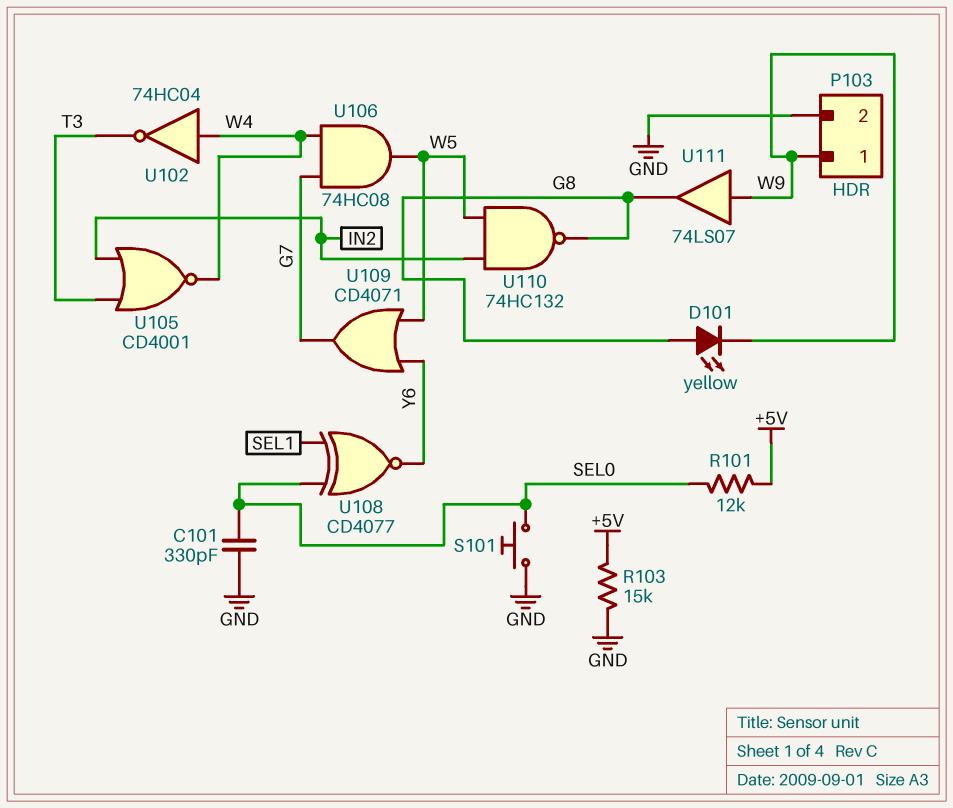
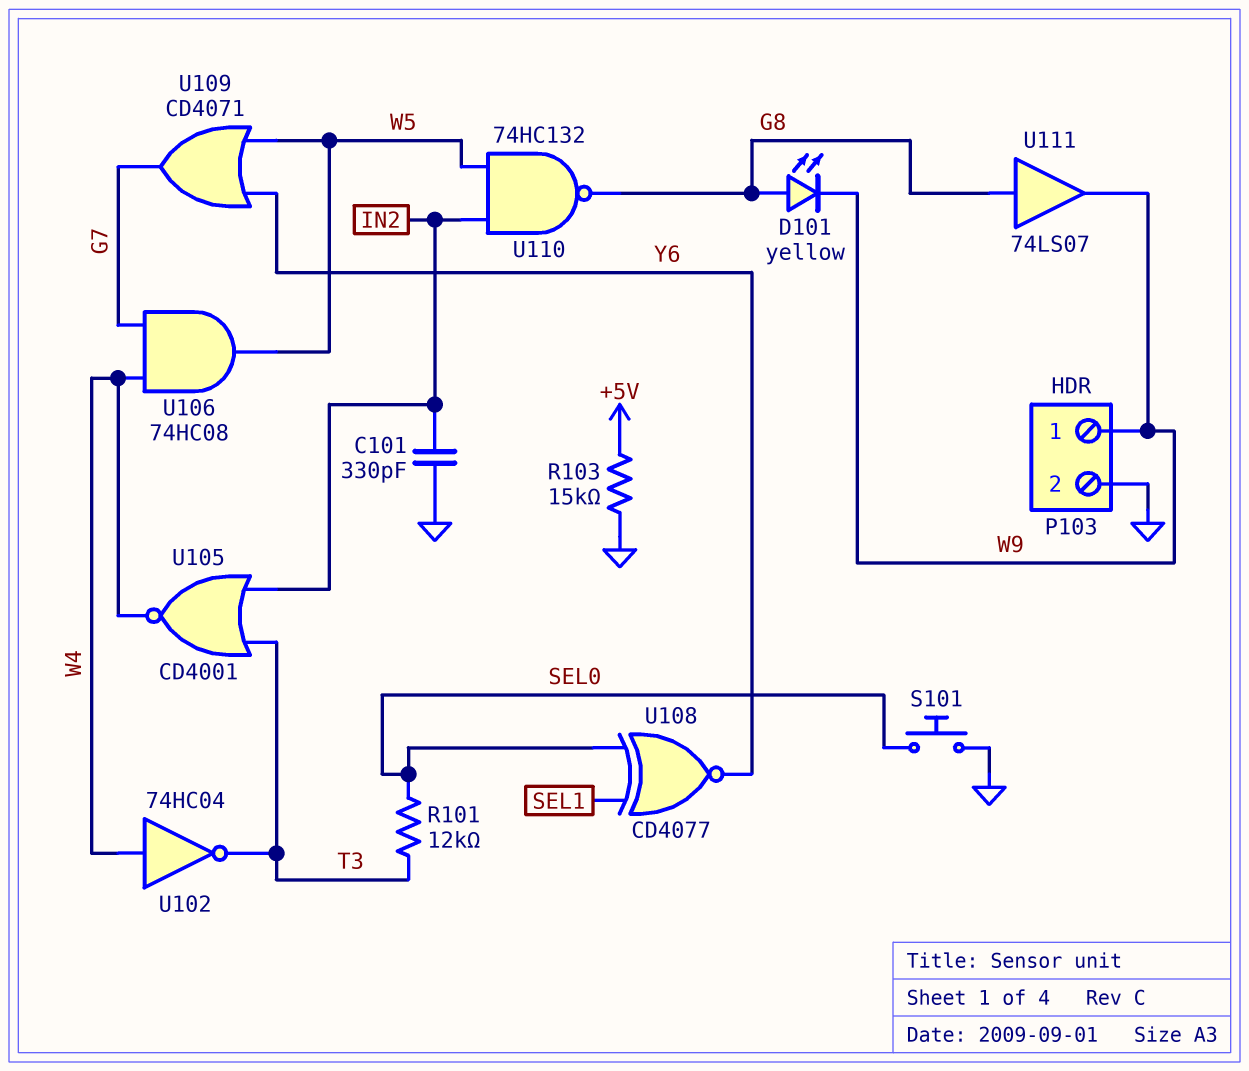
C101: 330pF (GND, SEL0) -> 330pF (GND, IN2)
R101: 12k (+5V, SEL0) -> 12k (SEL0, T3)
U111: buffer 74LS07 (in W9, out G8) -> buffer 74LS07 (in G8, out W9)

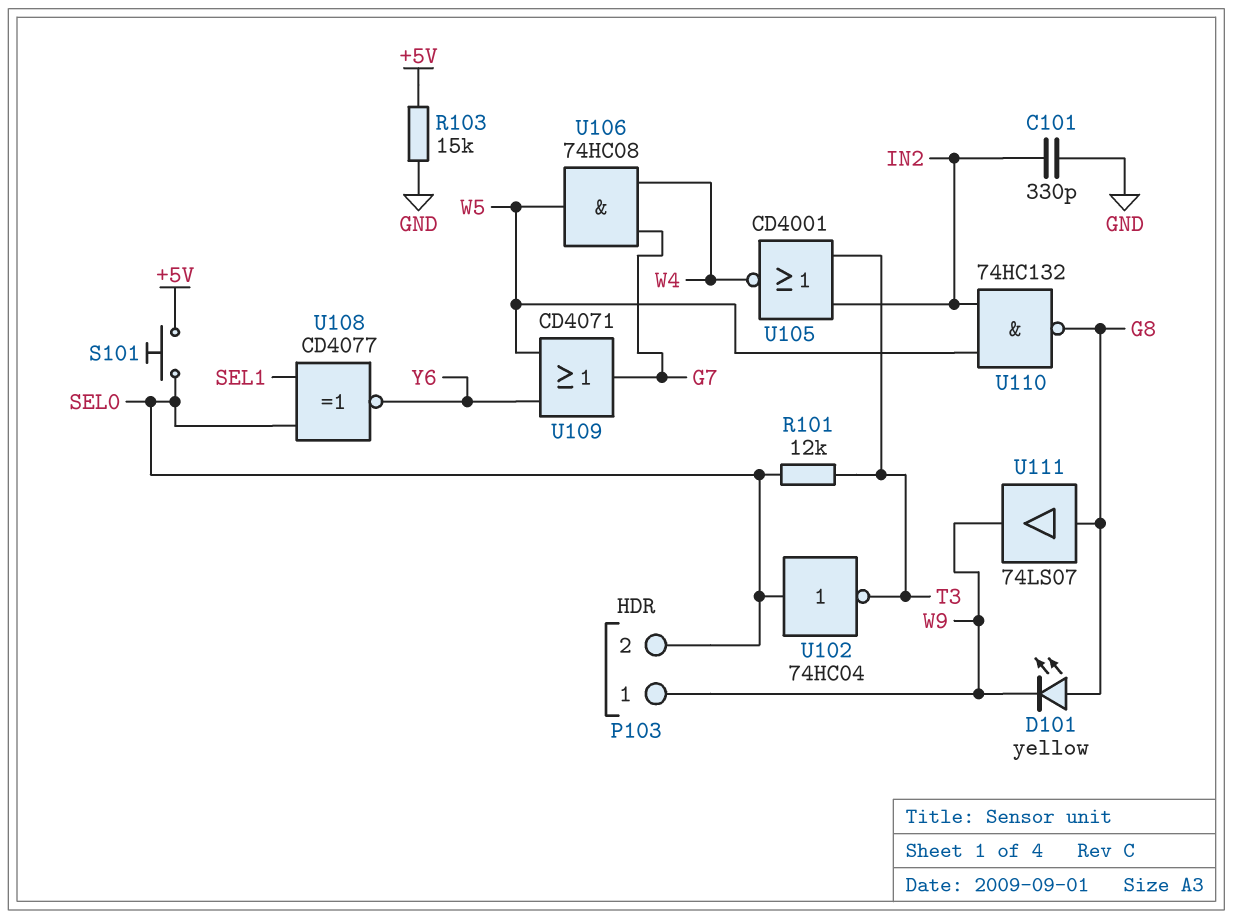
P103 pin 2: GND -> SEL0
S101: button (GND, SEL0) -> button (+5V, SEL0)
U102: NOT 74HC04 (in W4, out T3) -> NOT 74HC04 (in SEL0, out T3)

